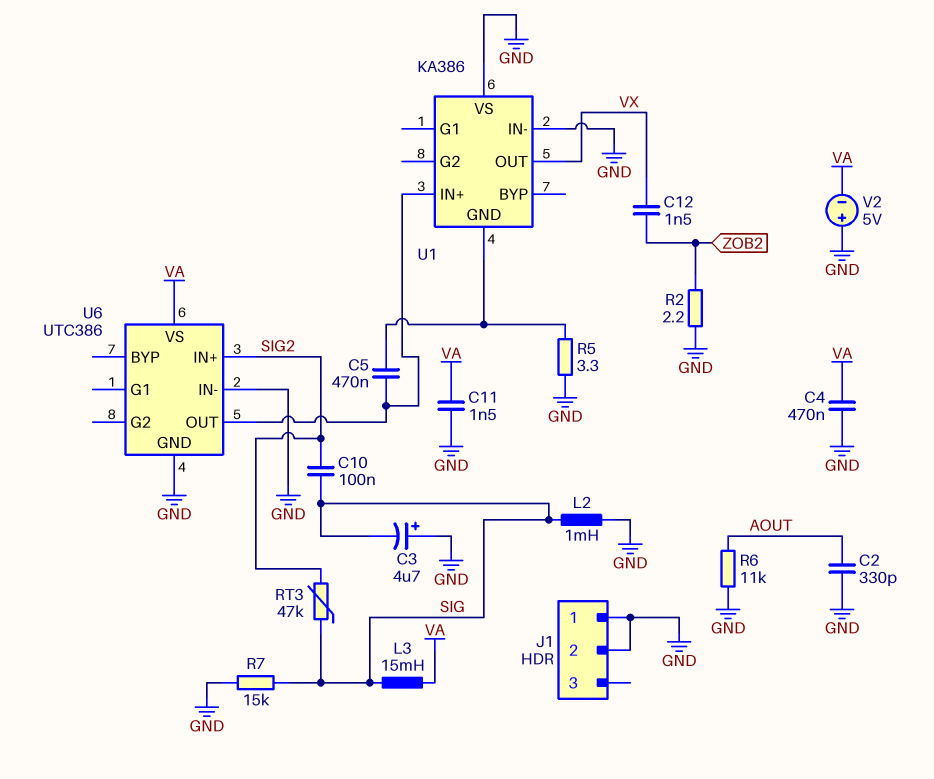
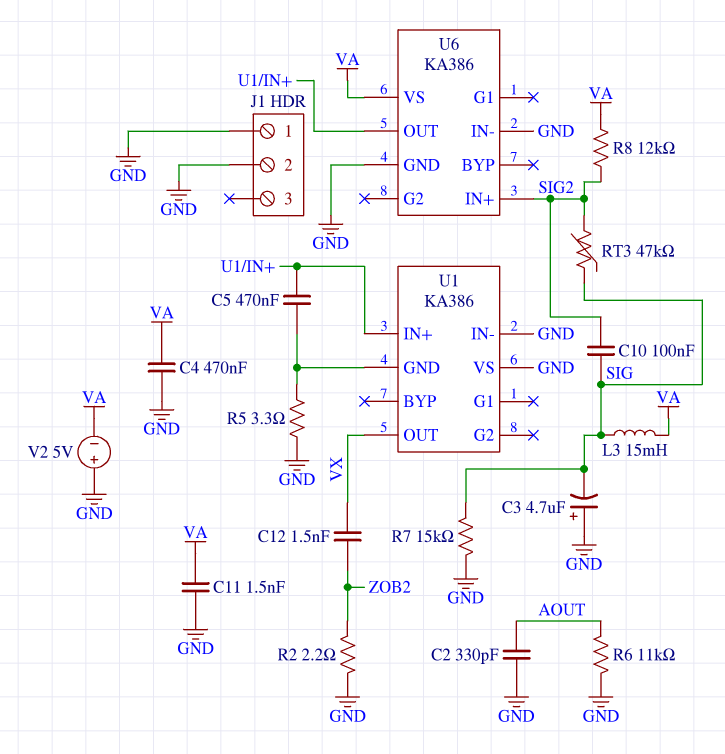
L2: 1mH (GND, SIG) -> none
R8: none -> 12k (SIG2, VA)
U6: UTC386 -> KA386

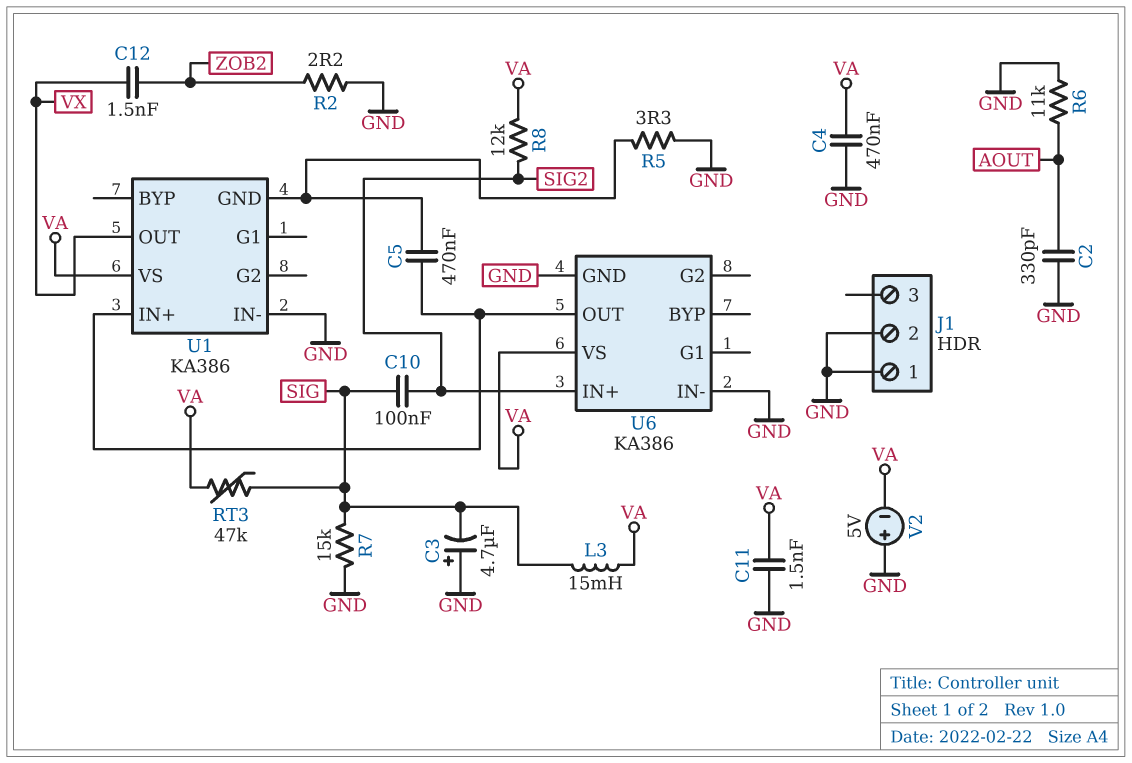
RT3: 47k (SIG, SIG2) -> 47k (SIG, VA)
U1 pin VS: GND -> VA

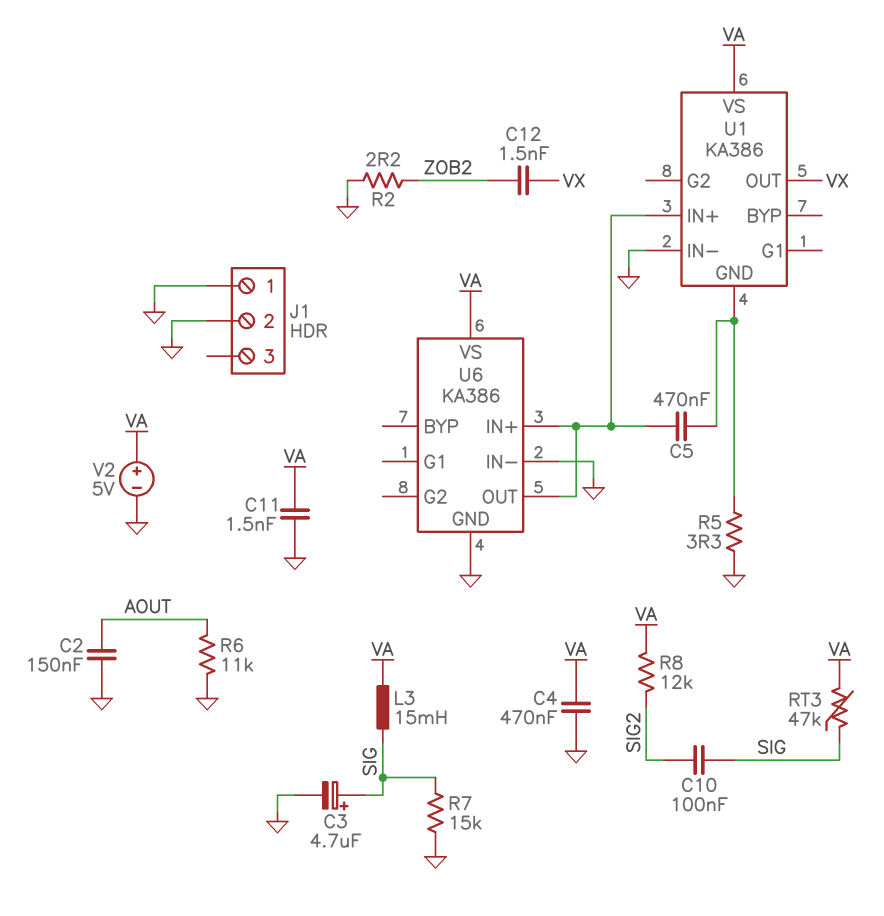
C2: 330pF (AOUT, GND) -> 150nF (AOUT, GND)
C3: 4.7uF (plus GND, minus SIG) -> 4.7uF (plus SIG, minus GND)
U6 pin IN+: SIG2 -> U1/IN+
V2: 5V (plus GND, minus VA) -> 5V (plus VA, minus GND)

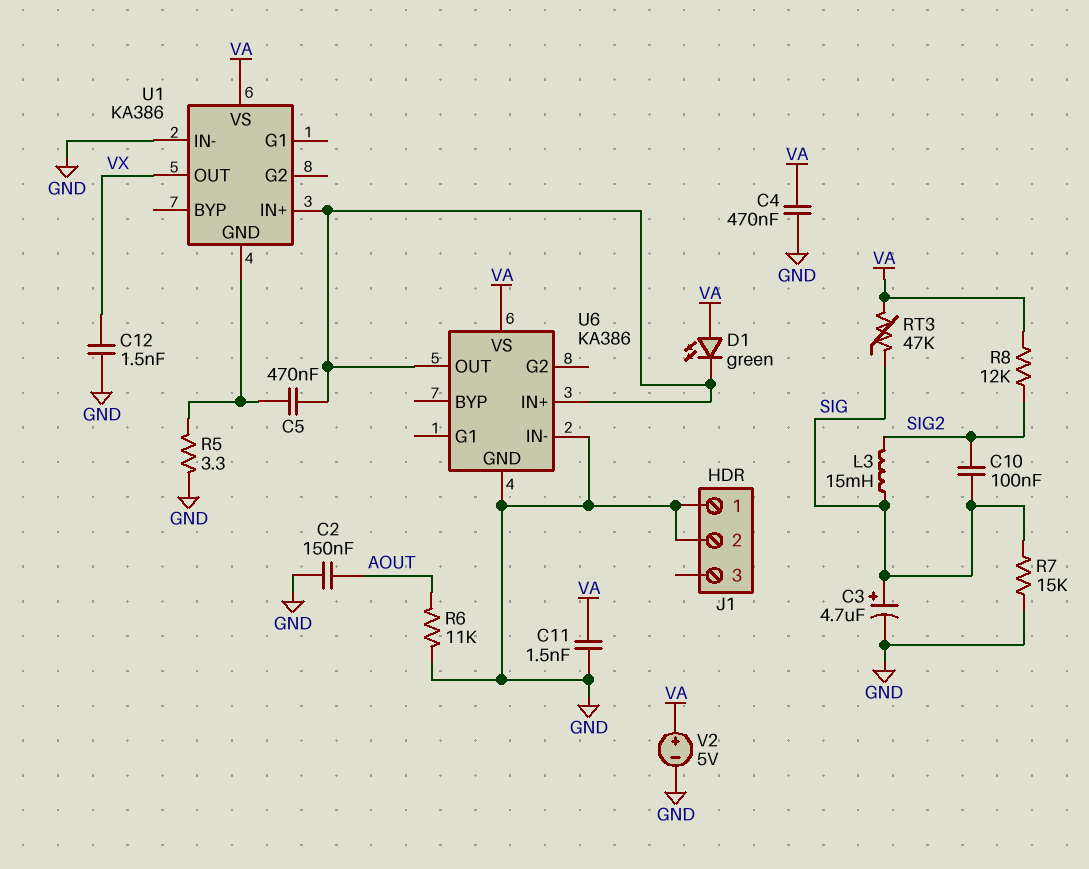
C12: 1.5nF (VX, ZOB2) -> 1.5nF (GND, VX)
D1: none -> LED green (A VA, K U1/IN+)
L3: 15mH (SIG, VA) -> 15mH (SIG, SIG2)
R2: 2.2 (GND, ZOB2) -> none

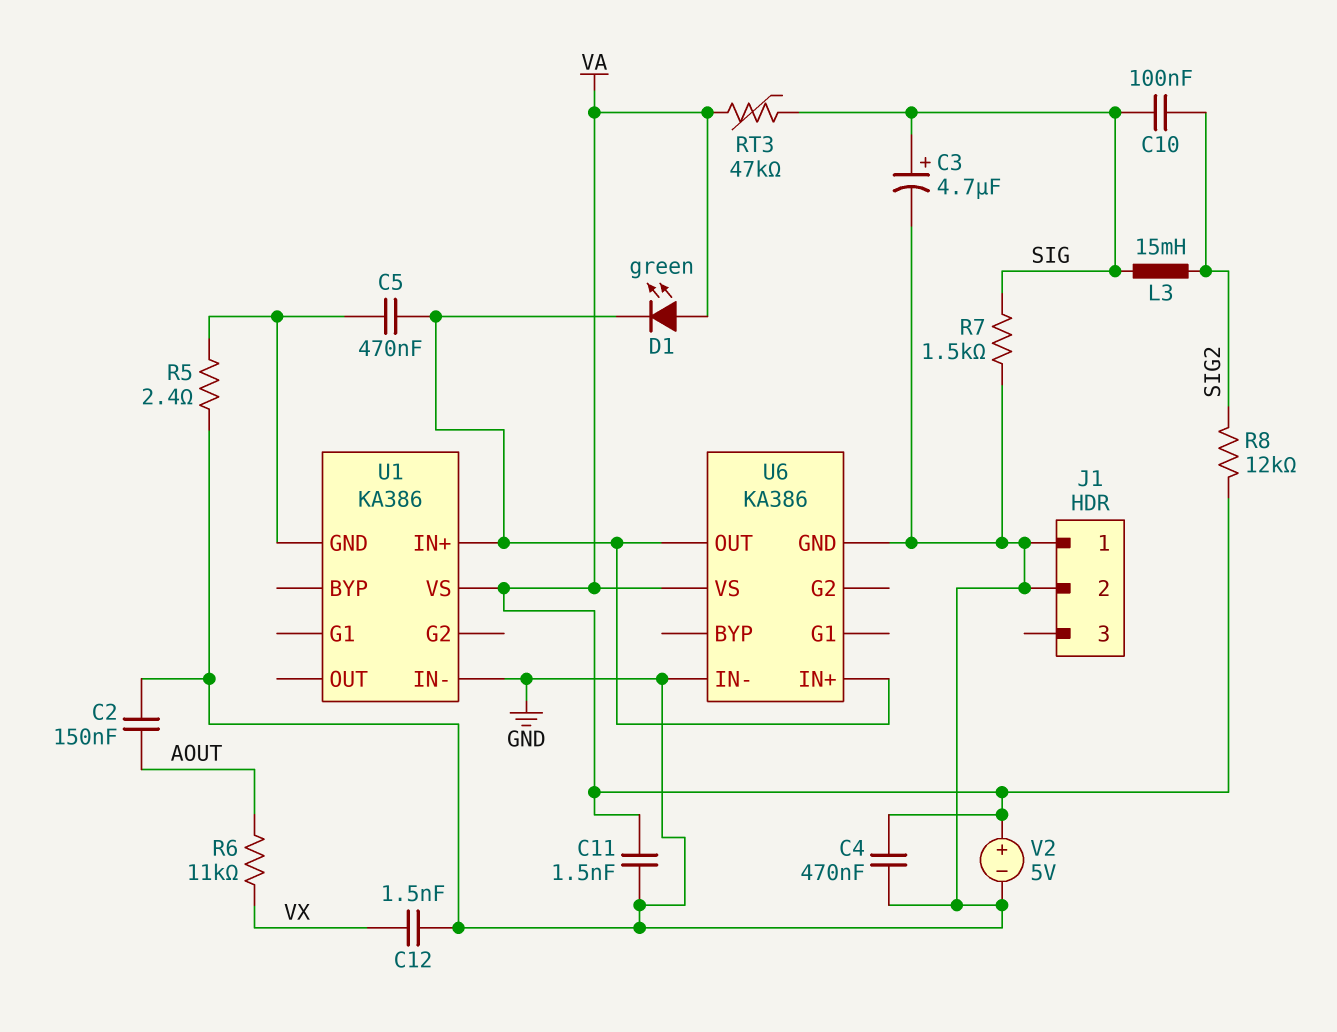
R5: 3.3 (GND, U1/GND) -> 2.4 (GND, U1/GND)
R6: 11k (AOUT, GND) -> 11k (AOUT, VX)
R7: 15k (GND, SIG) -> 1.5k (GND, SIG)
U1 pin OUT: VX -> none

